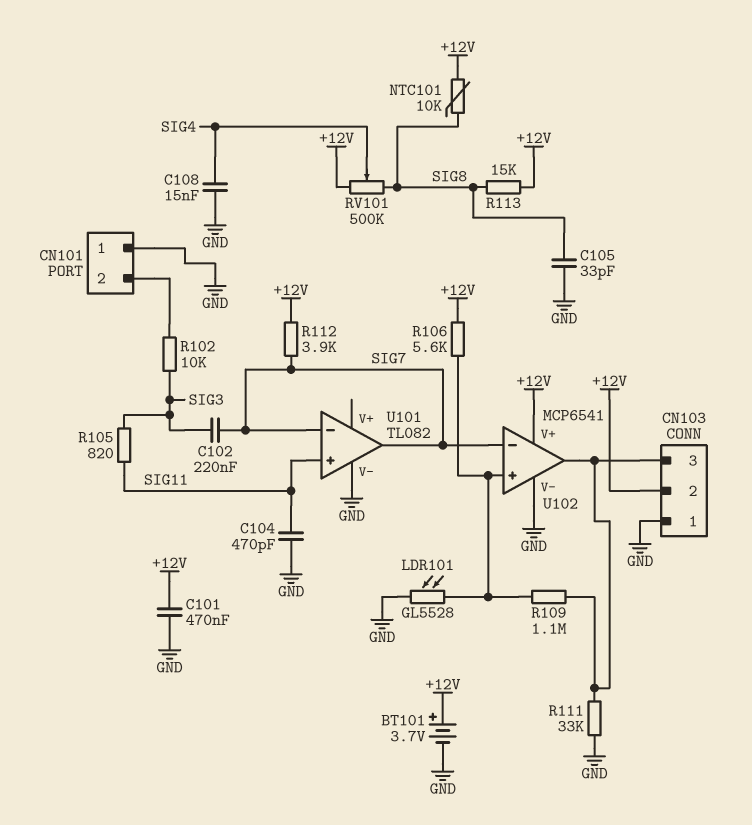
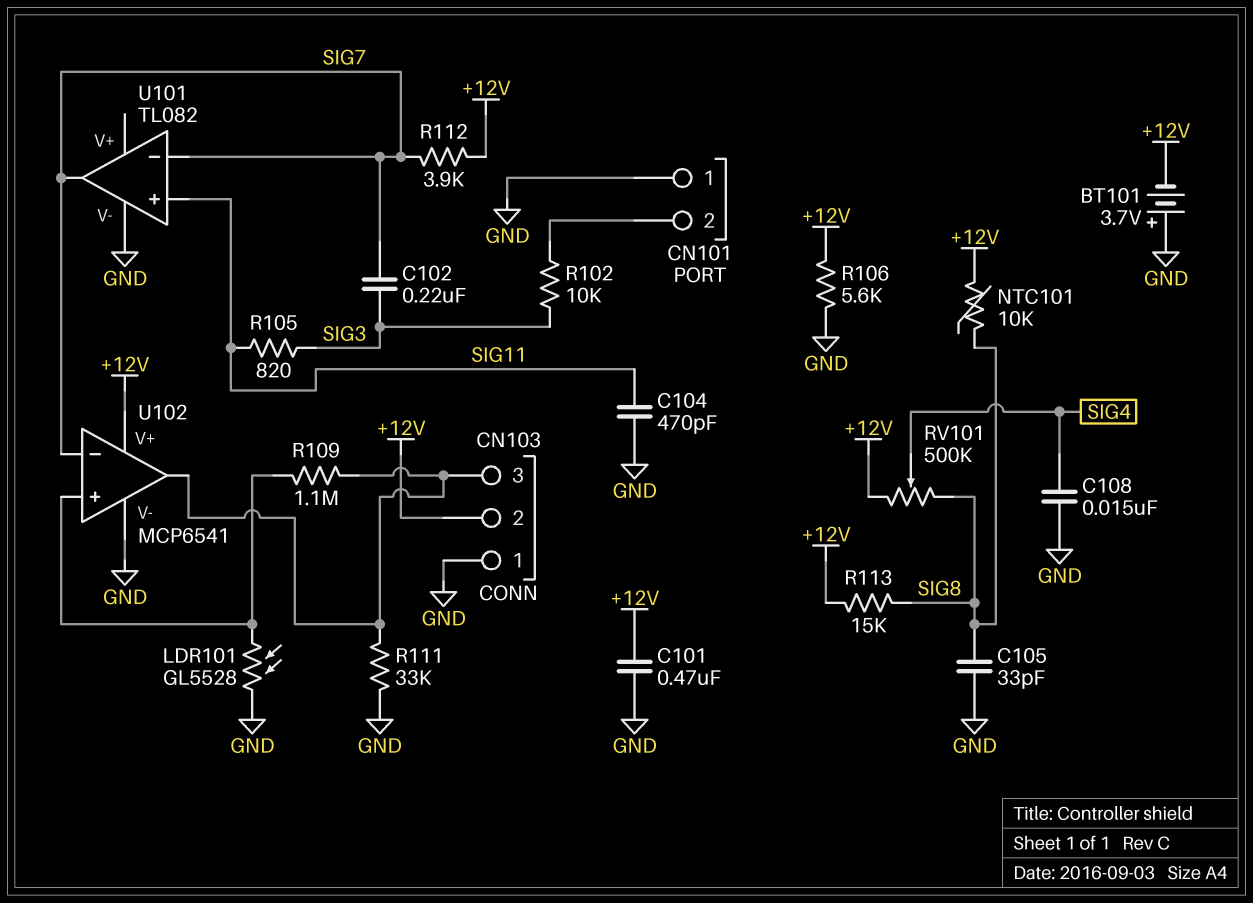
BT101: 3.7V (plus +12V, minus GND) -> 3.7V (plus GND, minus +12V)
R106: 5.6k (+12V, U102/in+) -> 5.6k (+12V, GND)

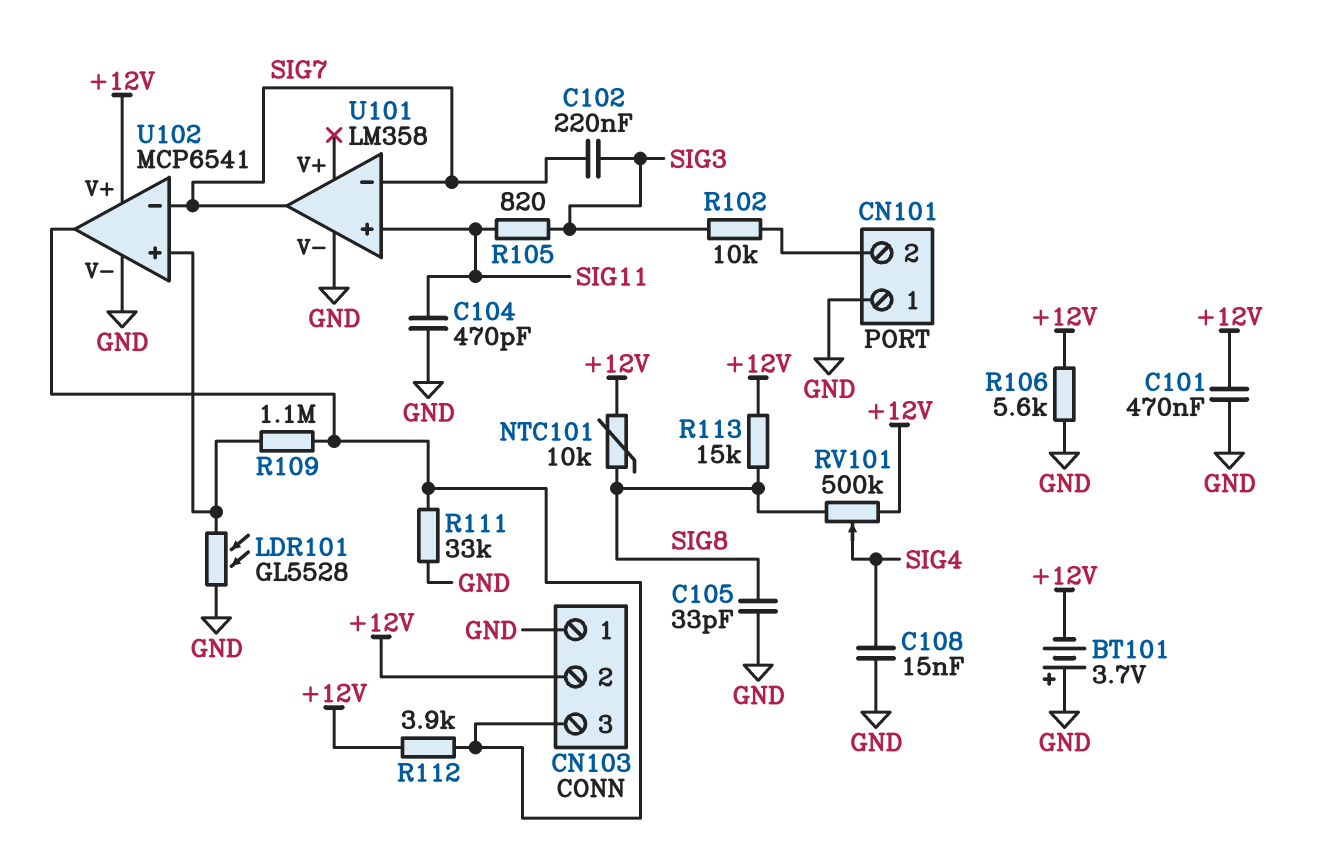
R112: 3.9k (+12V, SIG7) -> 3.9k (+12V, CN103/3)
U101: TL082 -> LM358

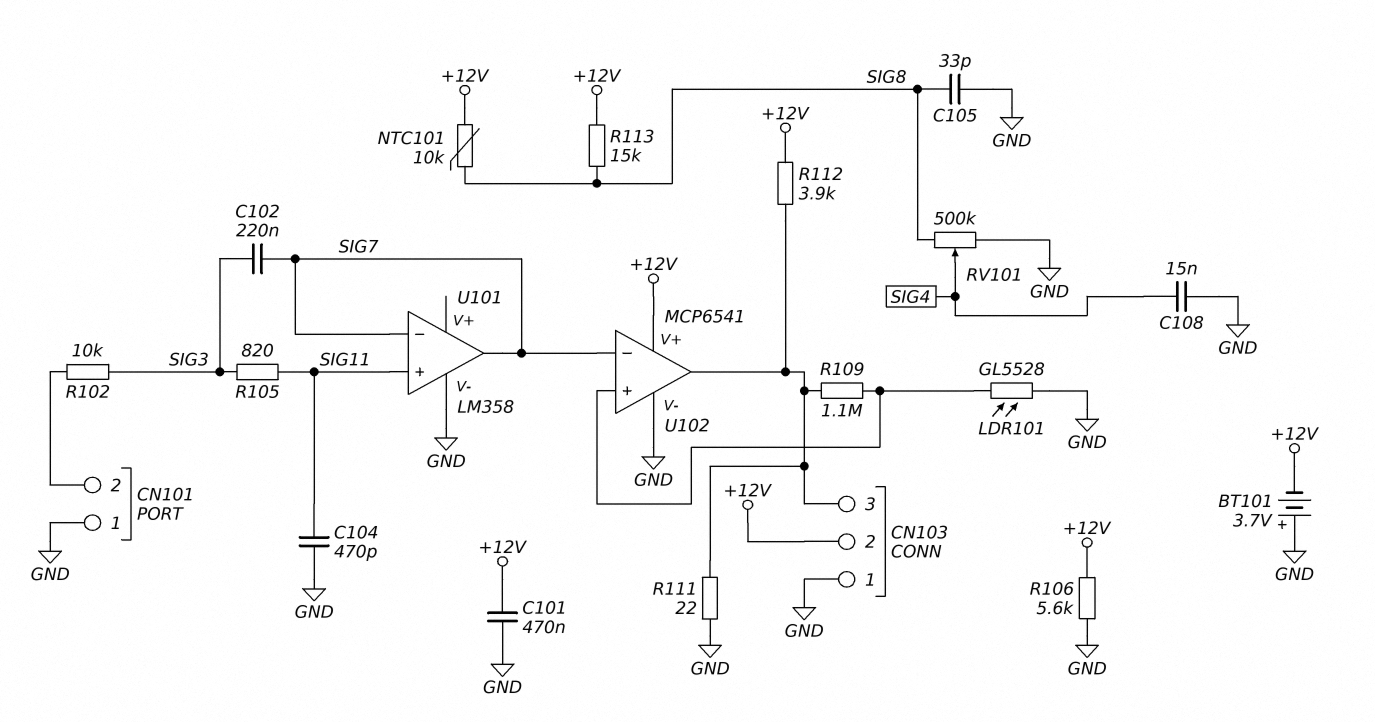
R111: 33k (CN103/3, GND) -> 22 (CN103/3, GND)
RV101: 500k (+12V, SIG8, wiper SIG4) -> 500k (GND, SIG8, wiper SIG4)

